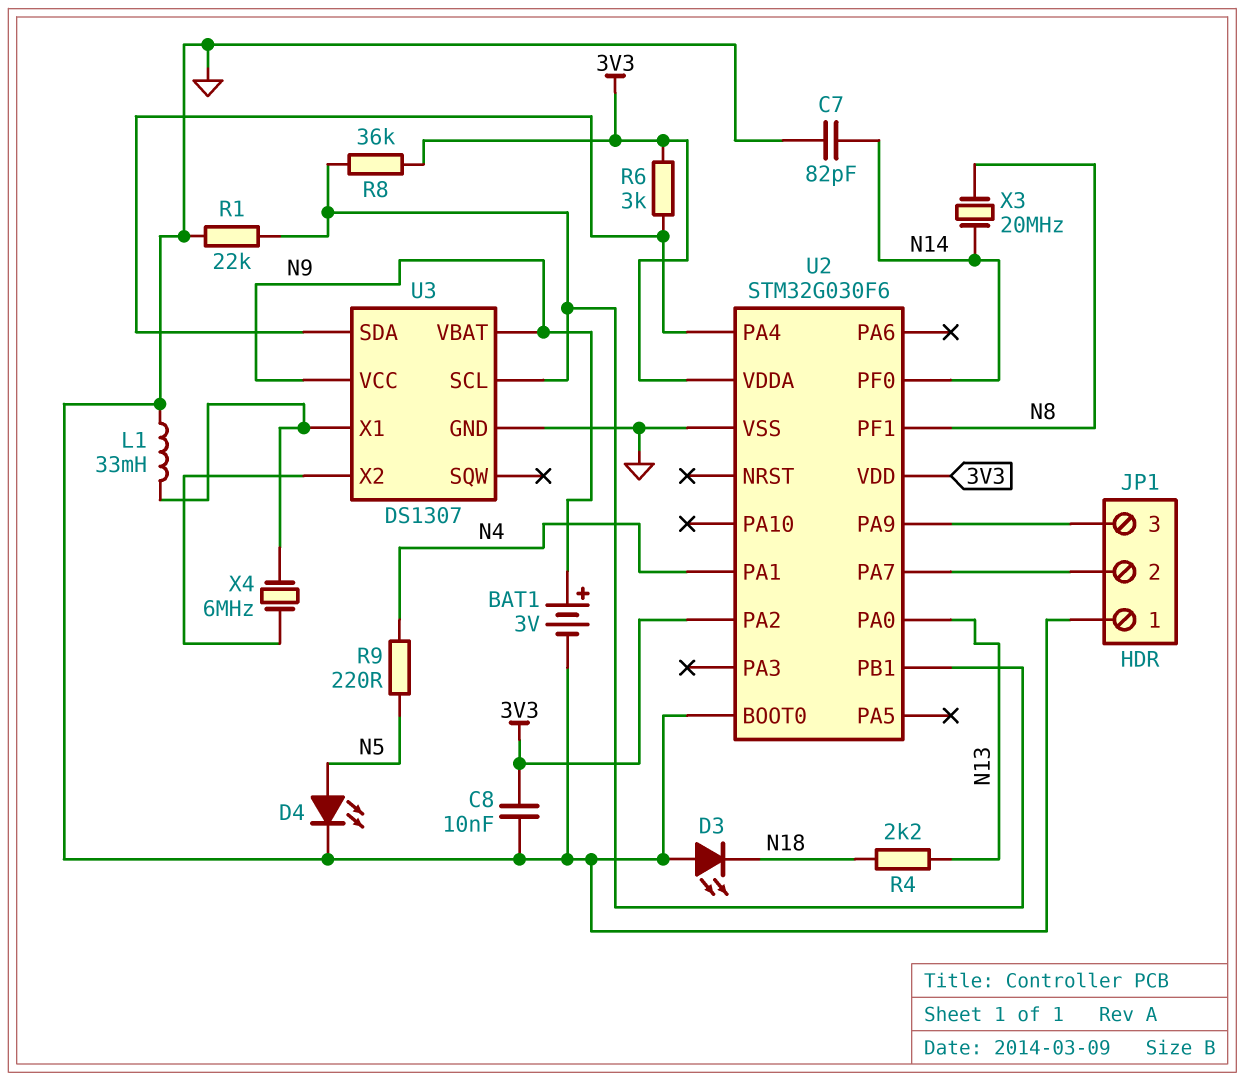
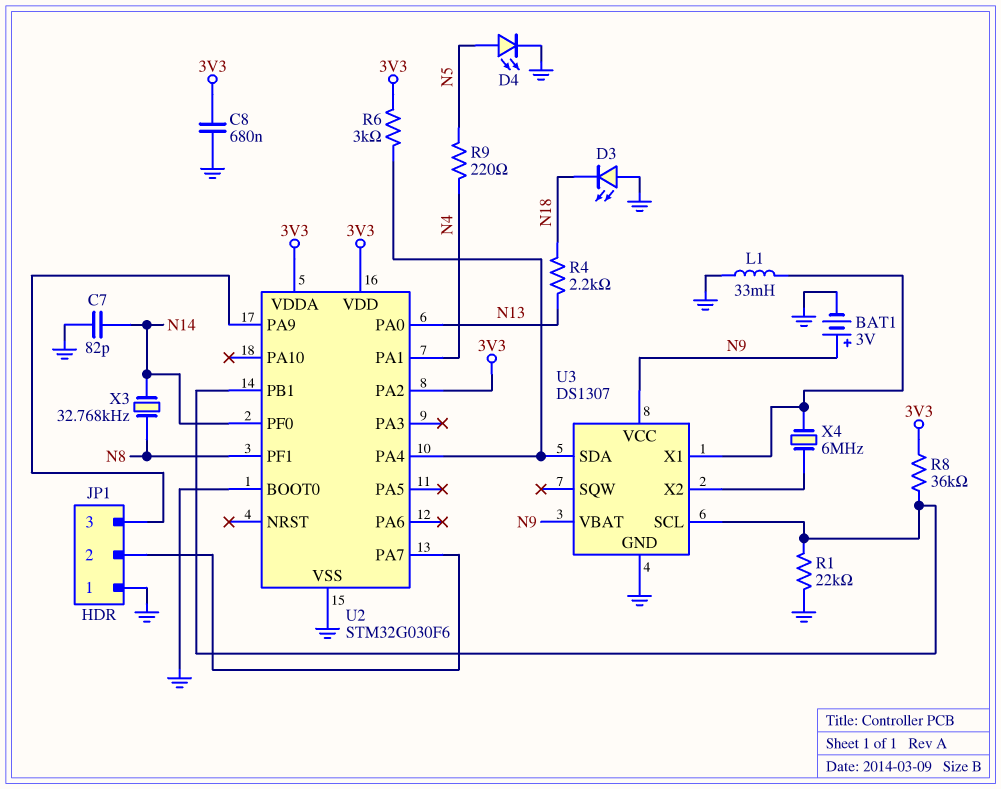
C8: 10nF (3V3, GND) -> 680nF (3V3, GND)
X3: 20MHz (N8, N14) -> 32.768kHz (N8, N14)

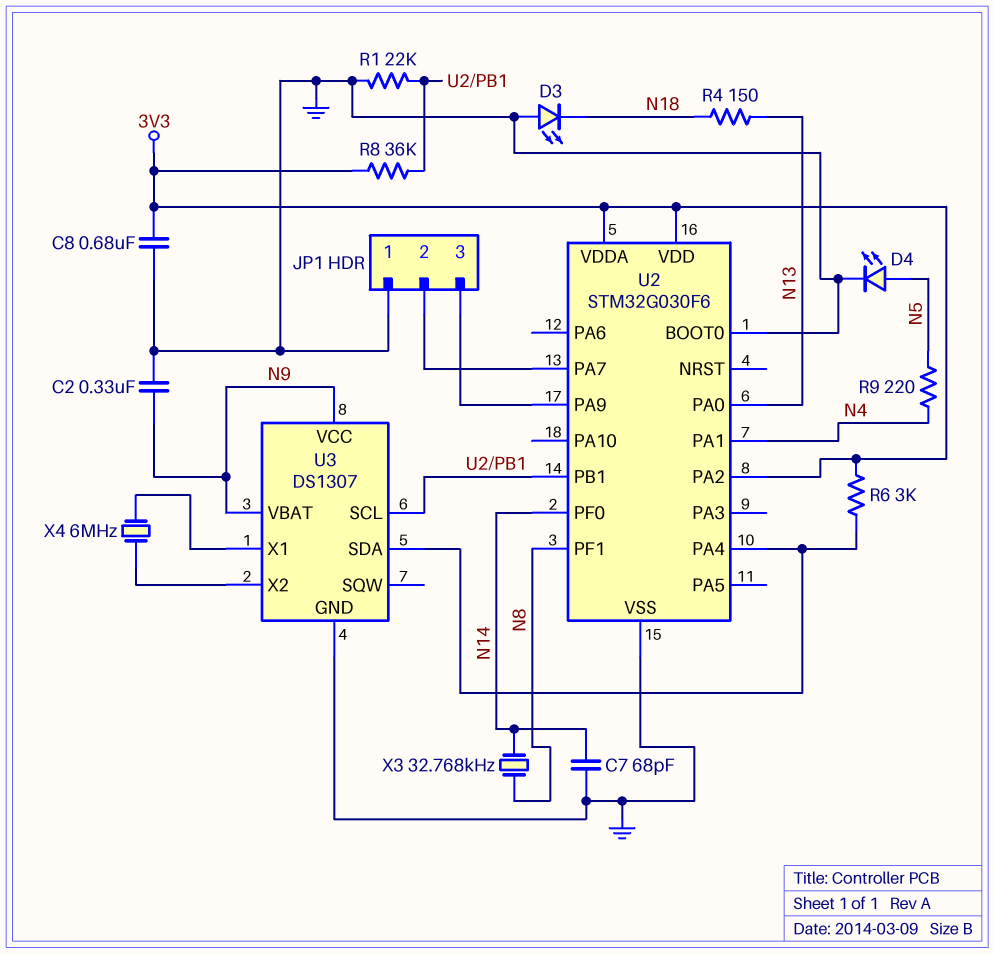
BAT1: 3V (plus N9, minus GND) -> none
C2: none -> 330nF (GND, N9)
C7: 82pF (GND, N14) -> 68pF (GND, N14)
L1: 33mH (GND, U3/X1) -> none
R4: 2.2k (N13, N18) -> 150 (N13, N18)

